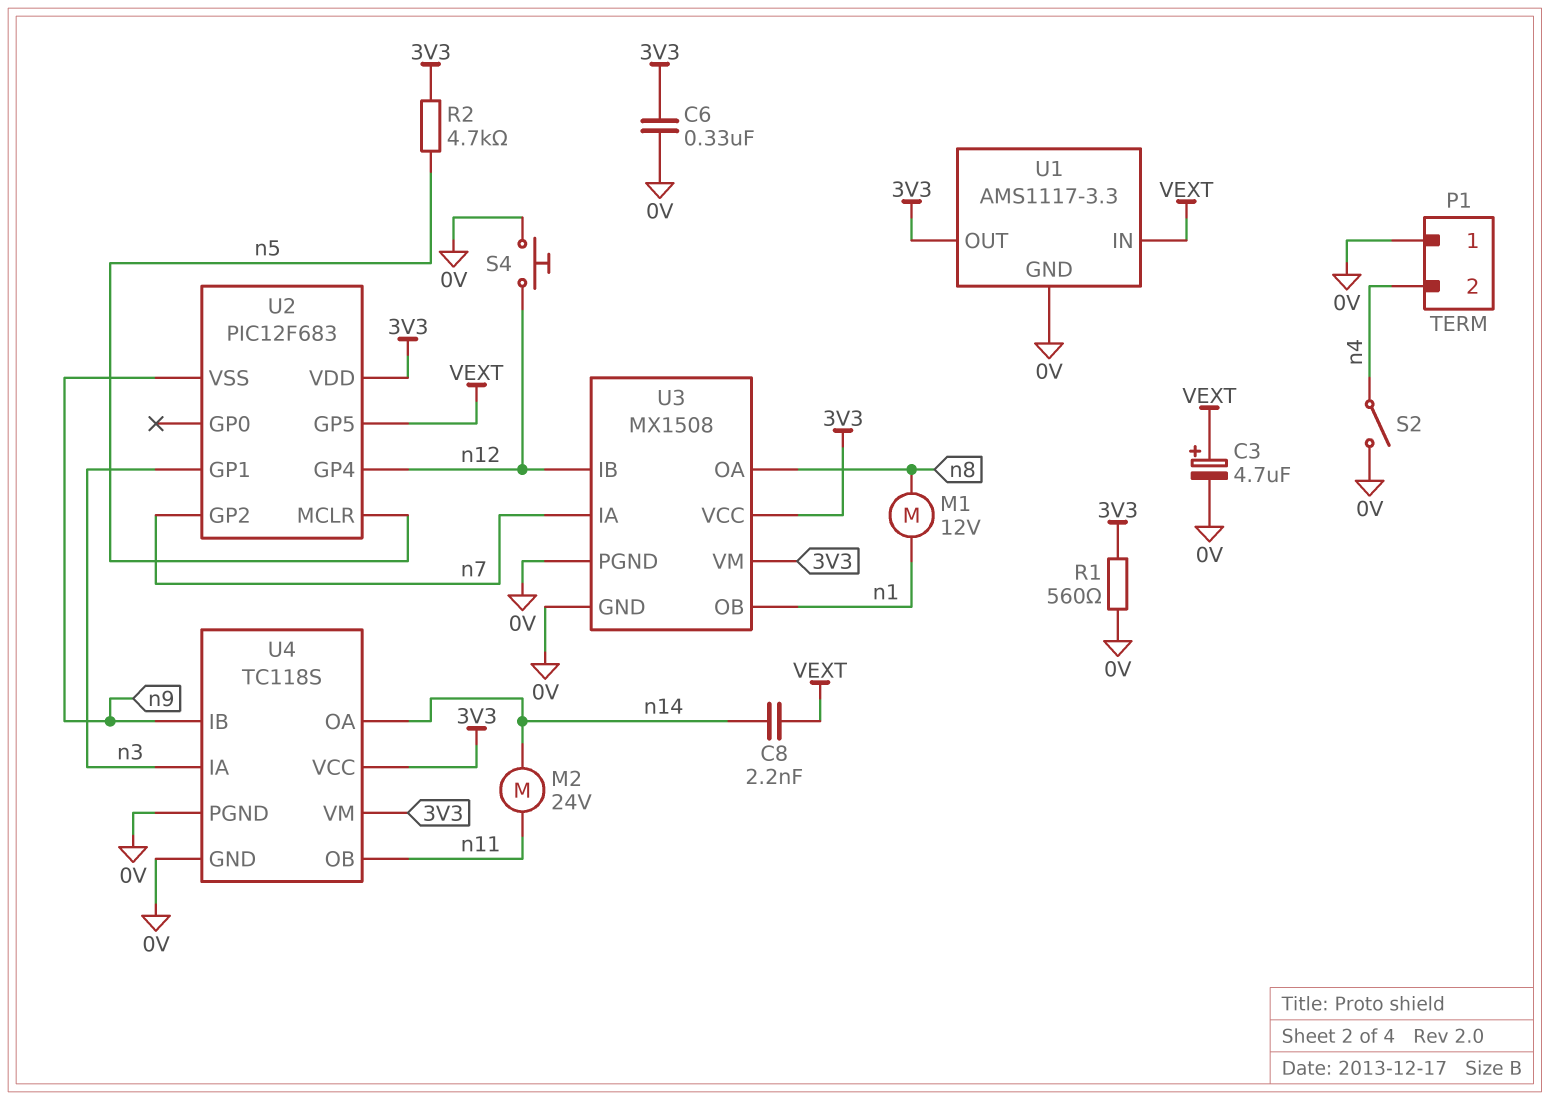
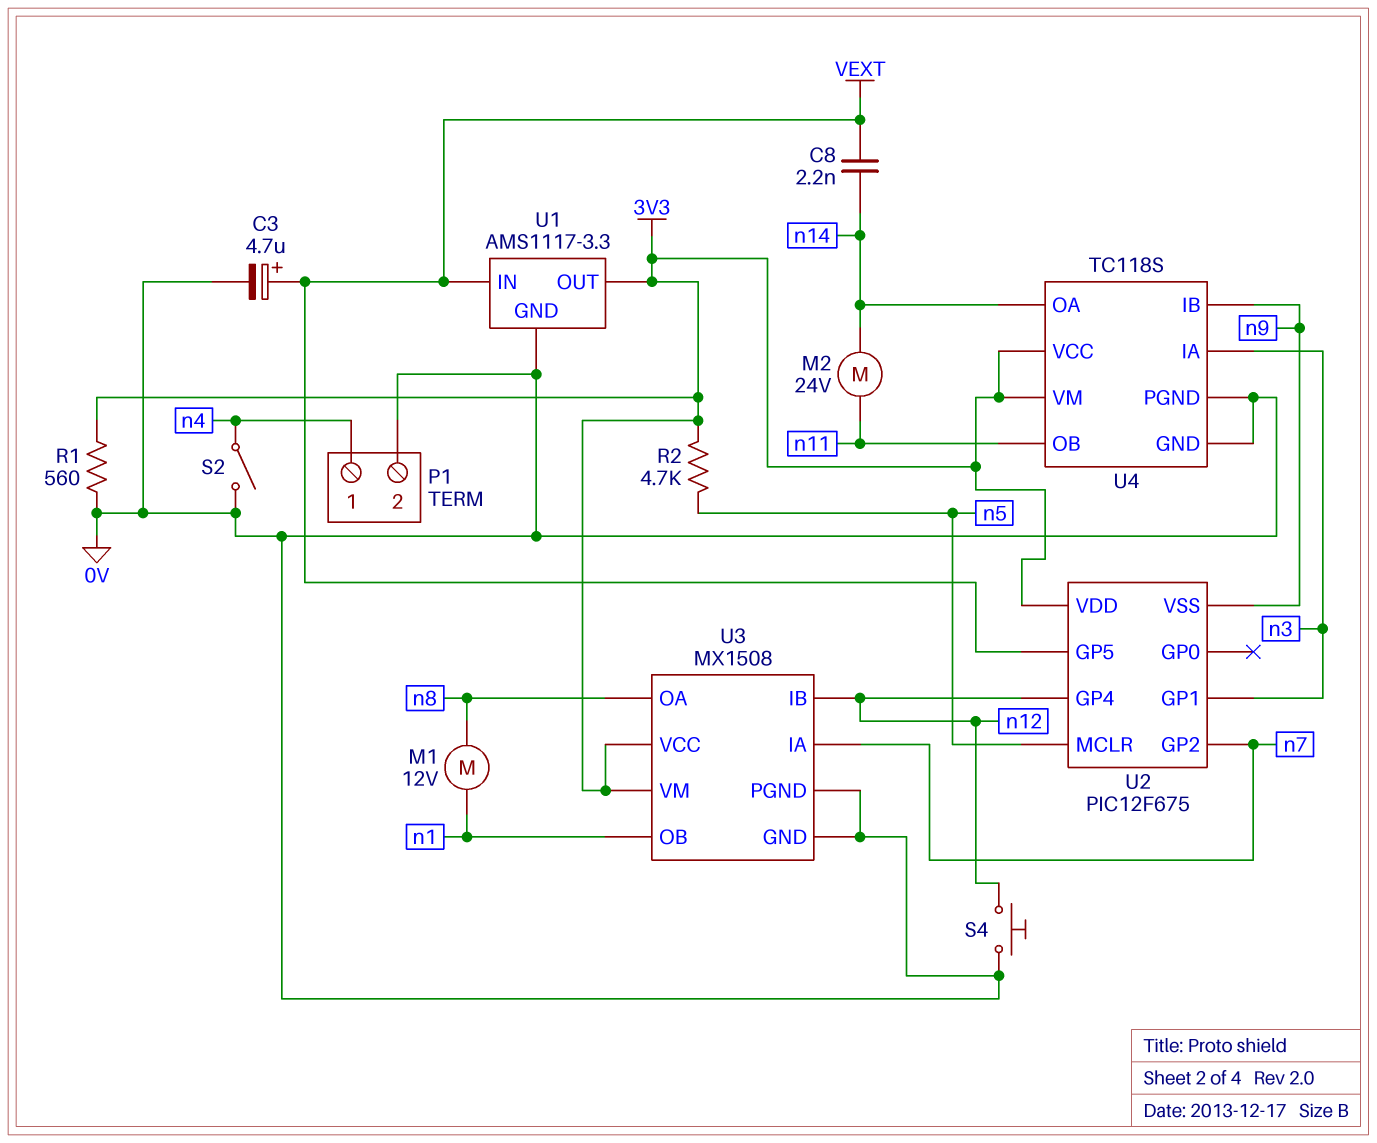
C6: 330nF (0V, 3V3) -> none
P1 pin 1: 0V -> n4
P1 pin 2: n4 -> 0V
U2: PIC12F683 -> PIC12F675

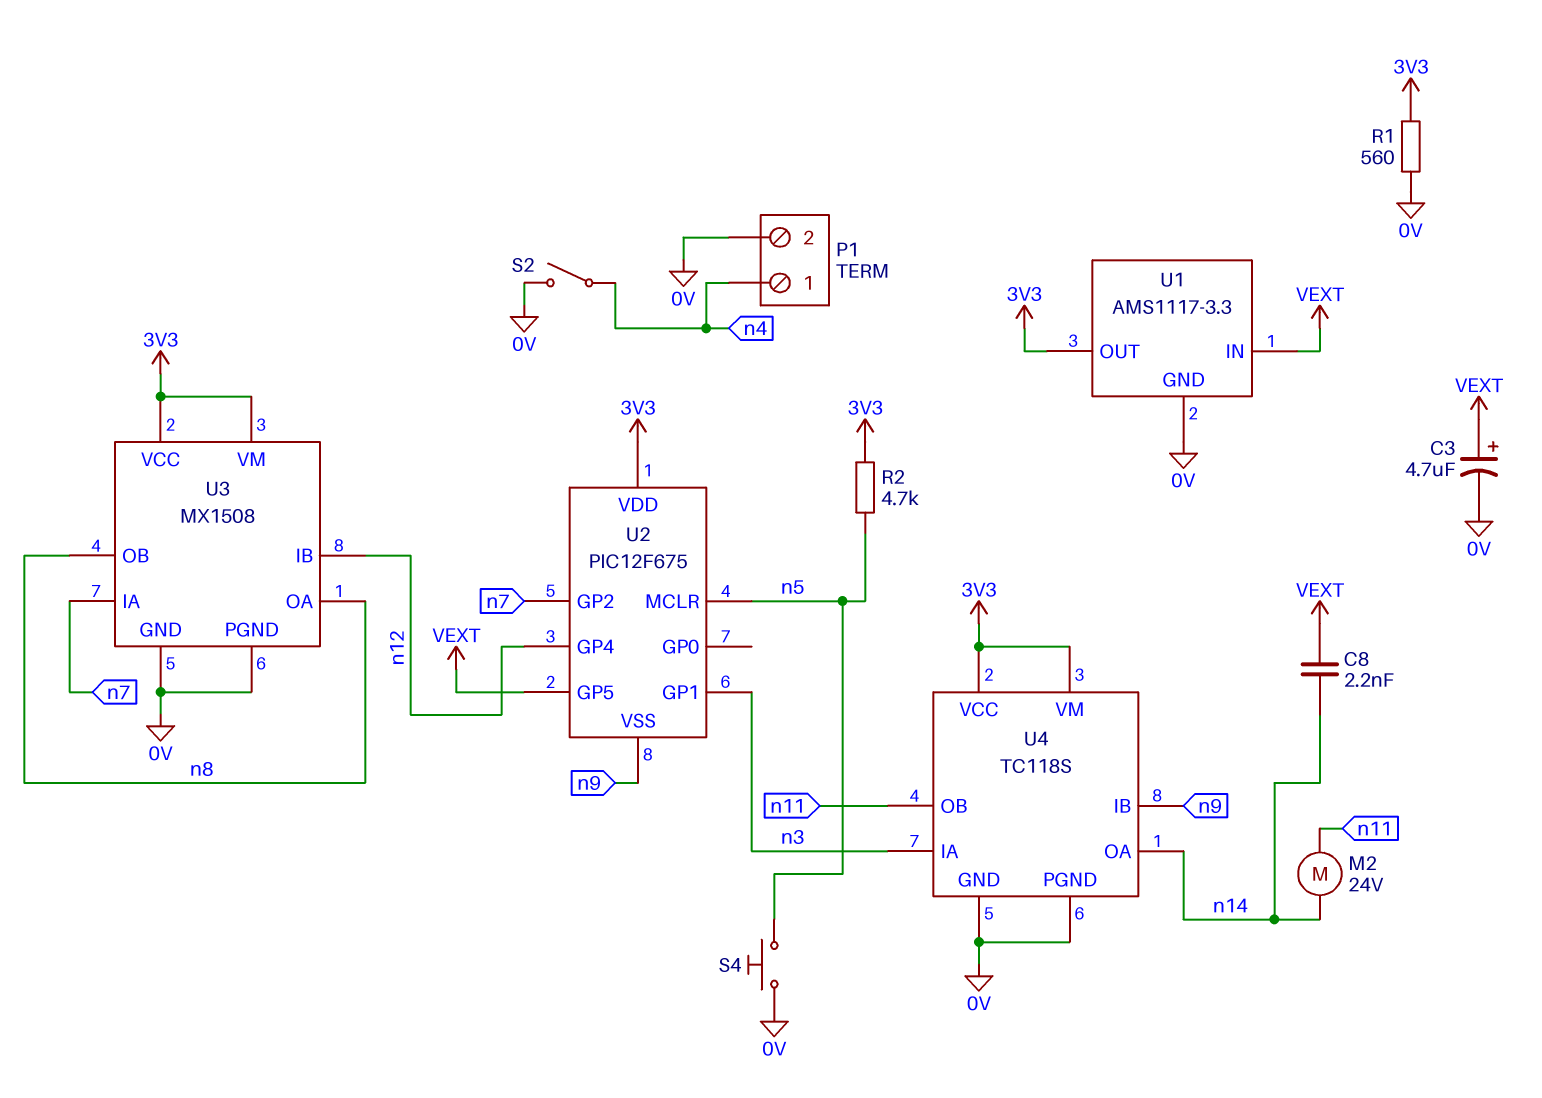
M1: motor 12V (n1, n8) -> none
S4: button (0V, n12) -> button (0V, n5)
U3 pin OB: n1 -> n8

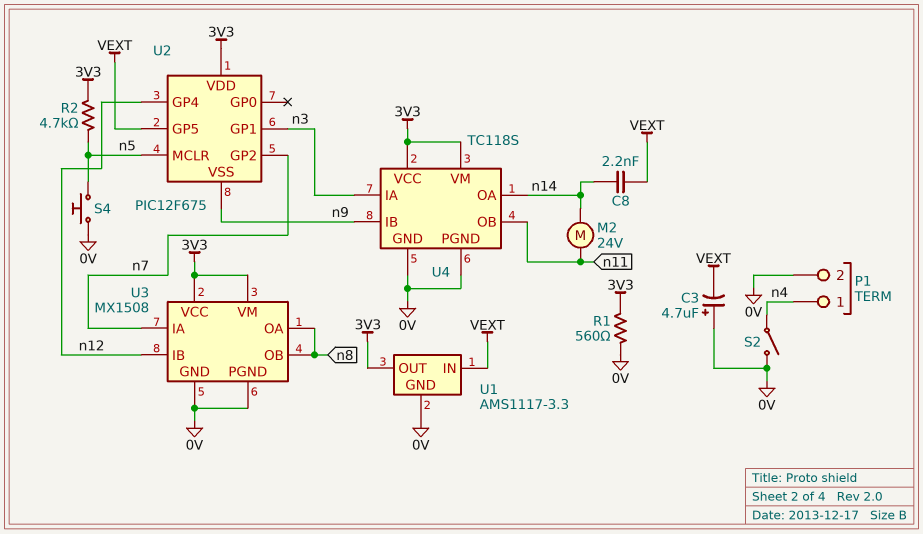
C3: 4.7uF (plus VEXT, minus 0V) -> 4.7uF (plus 0V, minus VEXT)

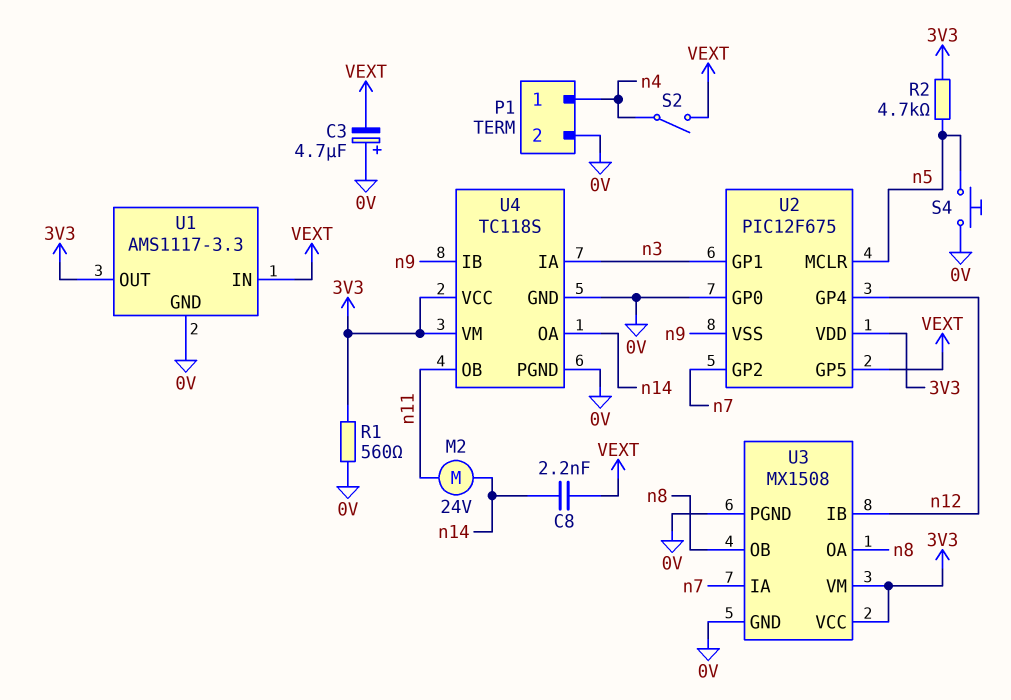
S2: switch (0V, n4) -> switch (VEXT, n4)
U2 pin GP0: none -> 0V

